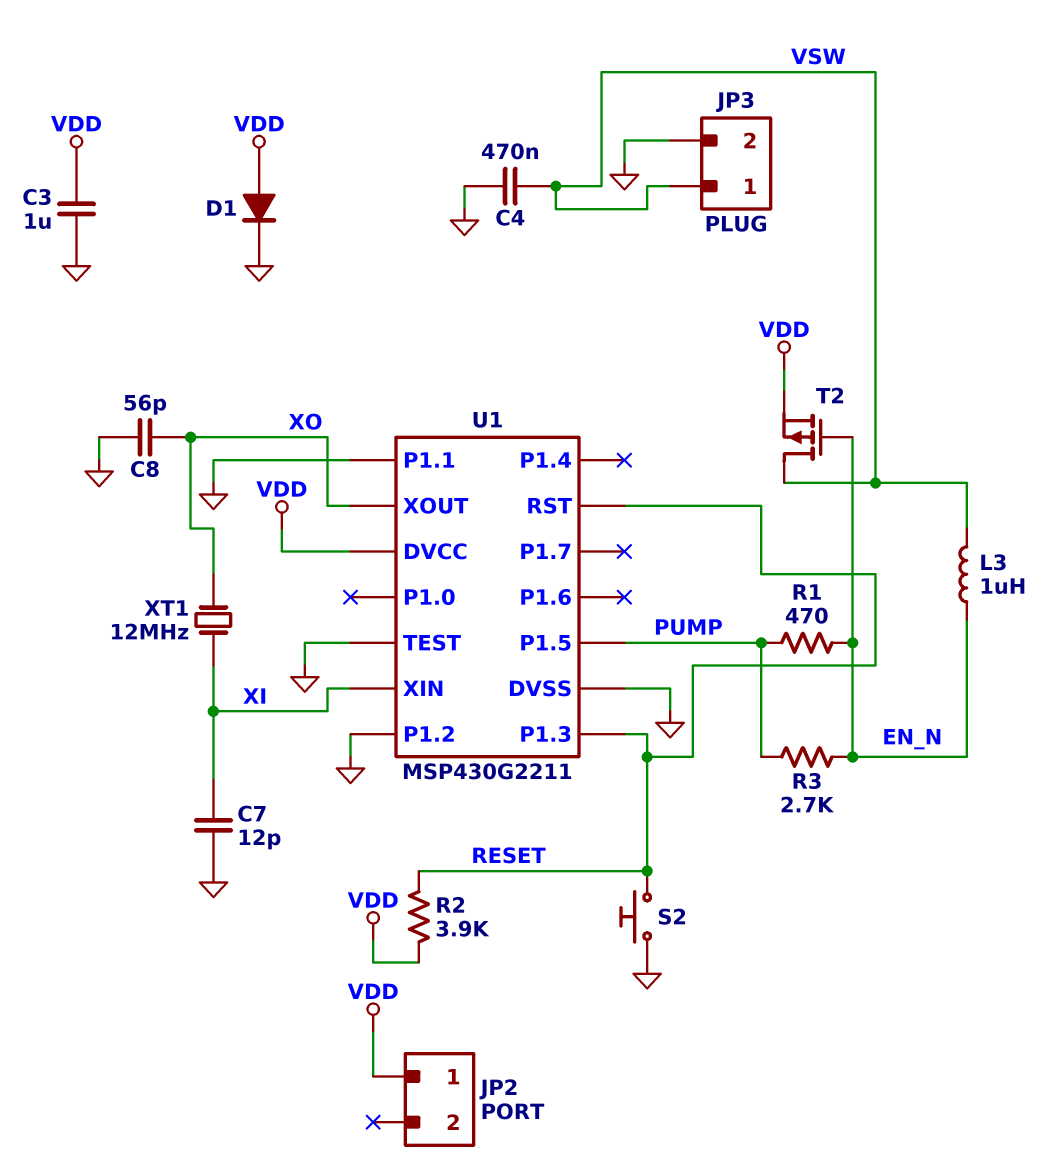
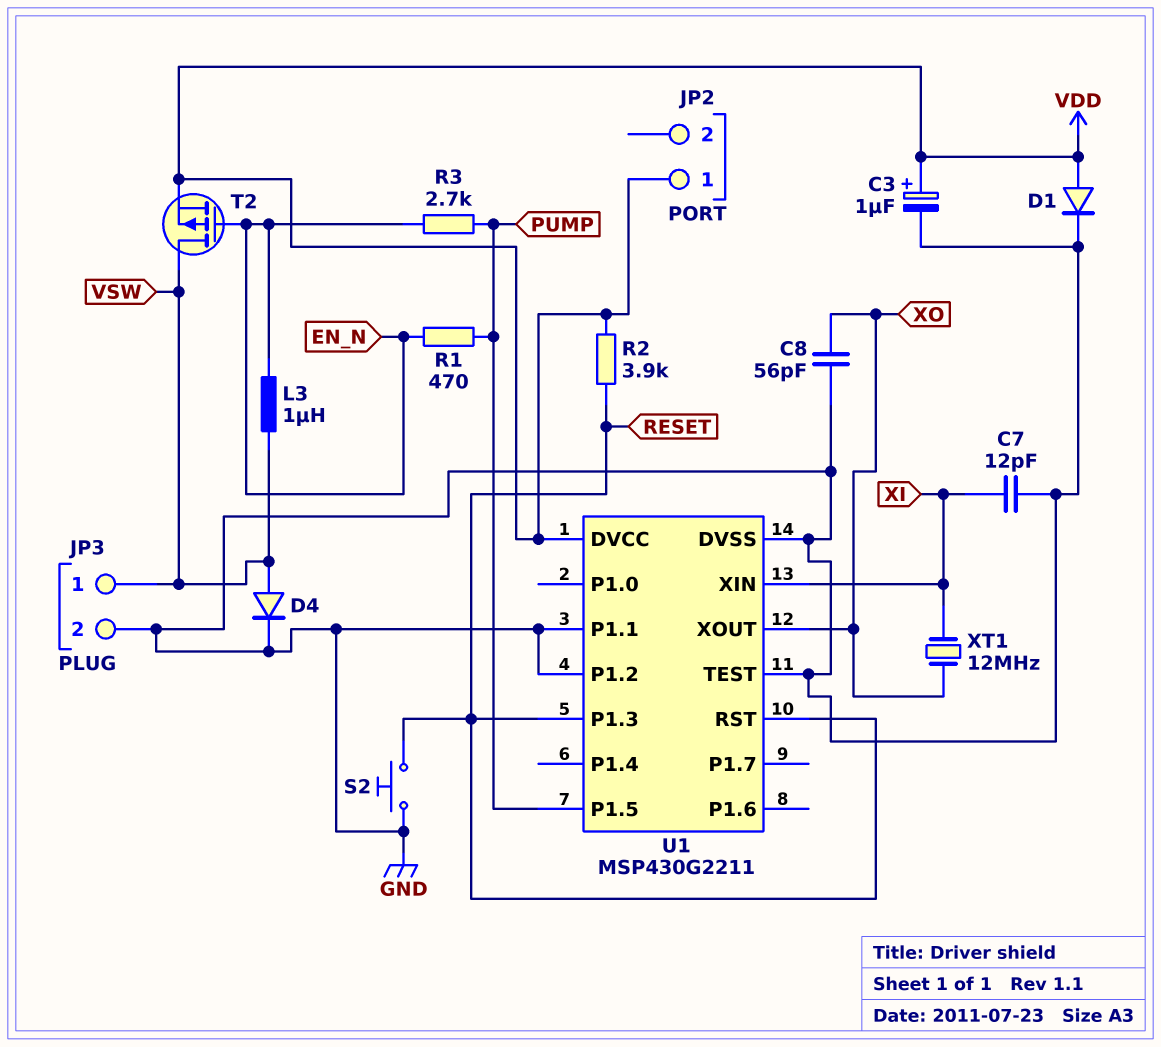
C3: 1uF (GND, VDD) -> 1uF (plus VDD, minus GND)
C4: 470nF (GND, VSW) -> none
D4: none -> diode (A VSW, K GND)

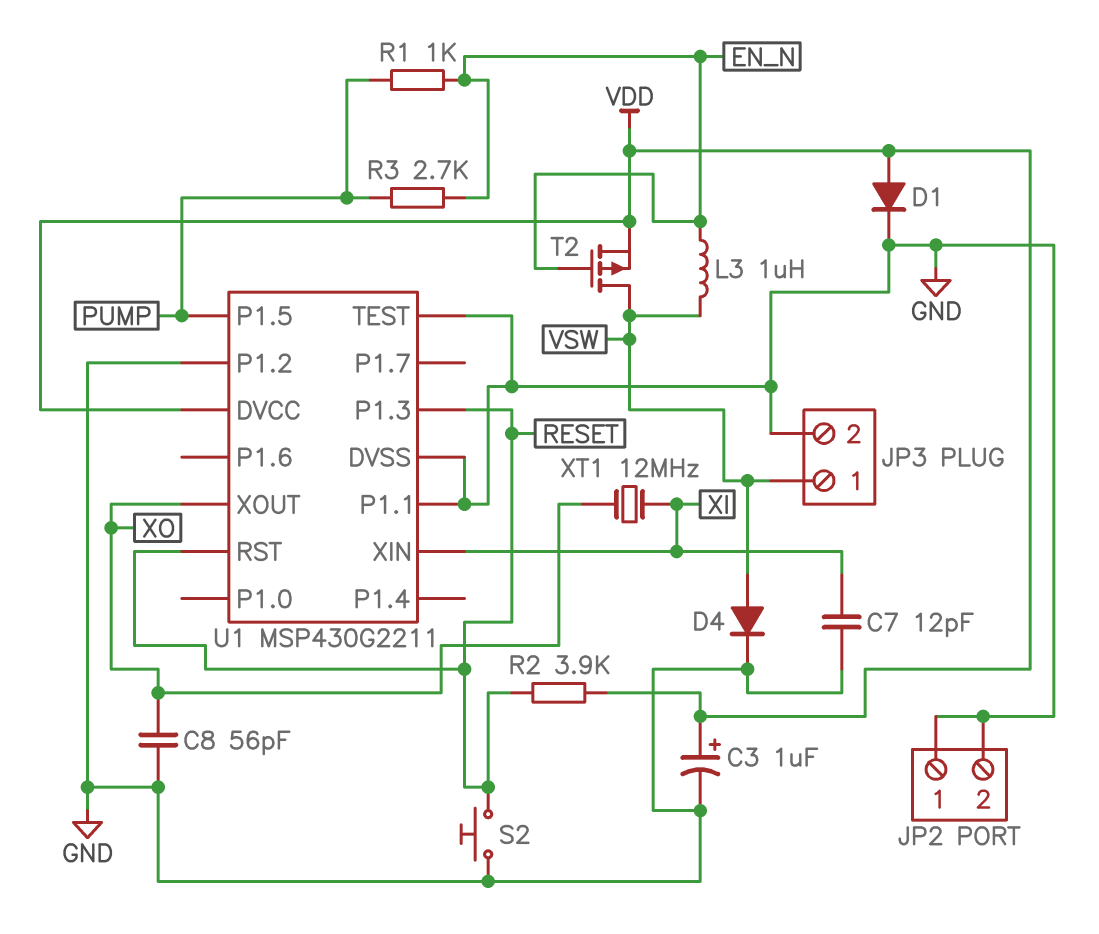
JP2 pin 1: VDD -> GND
JP2 pin 2: none -> GND
R1: 470 (EN_N, PUMP) -> 1k (EN_N, PUMP)

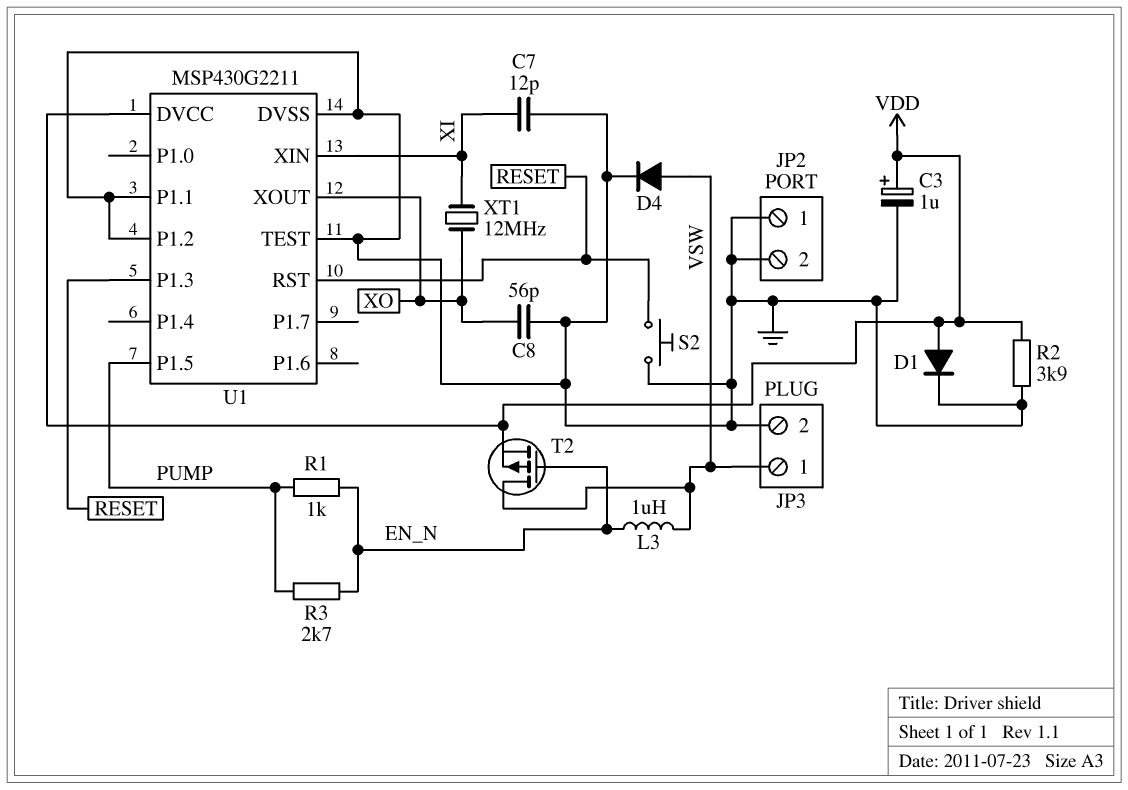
R2: 3.9k (RESET, VDD) -> 3.9k (GND, VDD)

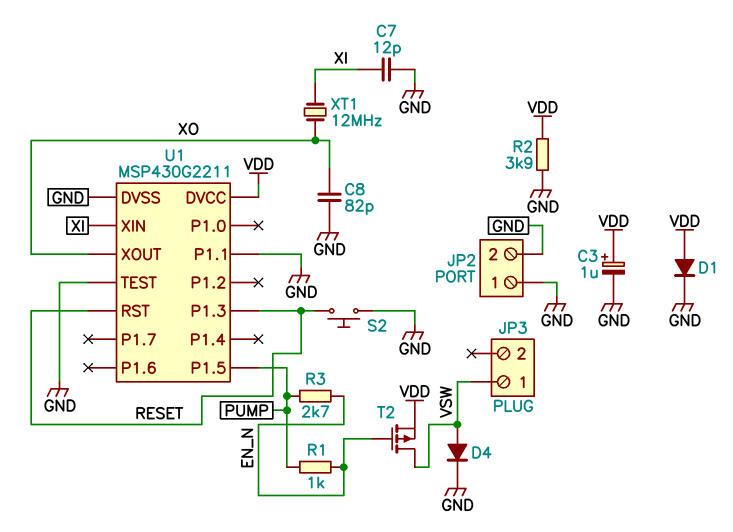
C8: 56pF (GND, XO) -> 82pF (GND, XO)
JP3 pin 2: GND -> none
L3: 1uH (EN_N, VSW) -> none
U1 pin P1.2: GND -> none

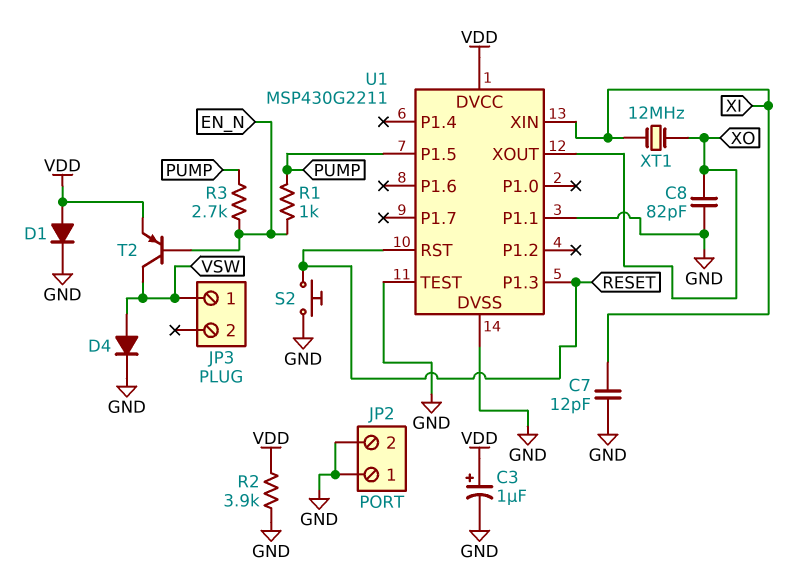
T2: PMOS (G EN_N, D VSW, S VDD) -> PNP (B EN_N, C VSW, E VDD)

